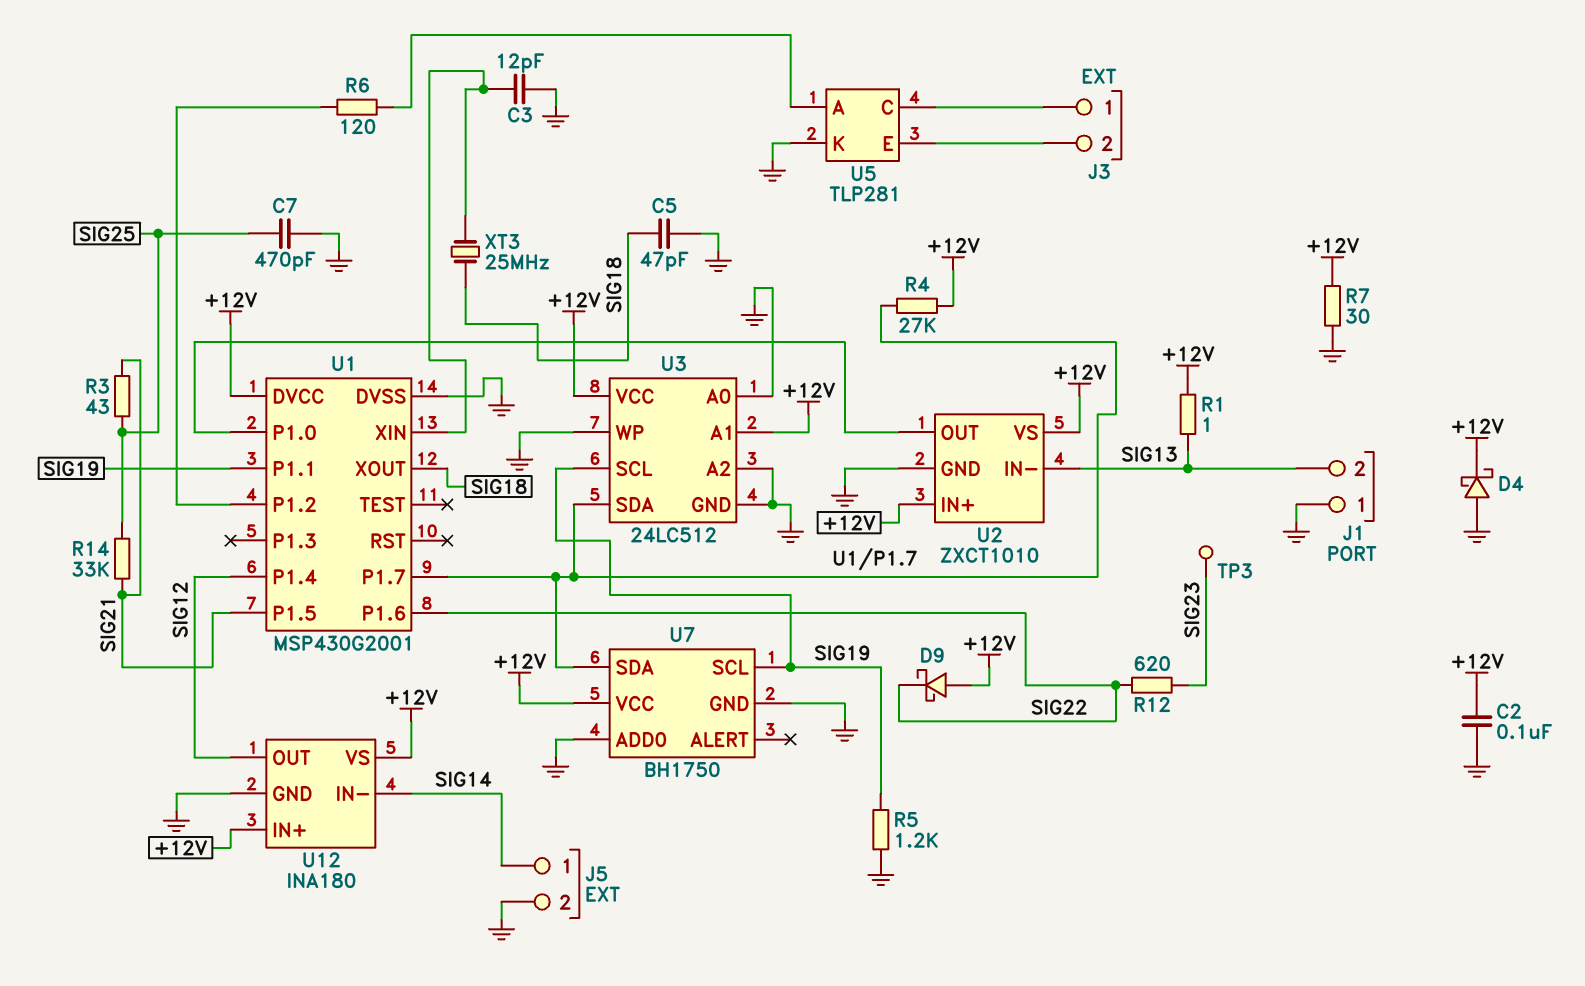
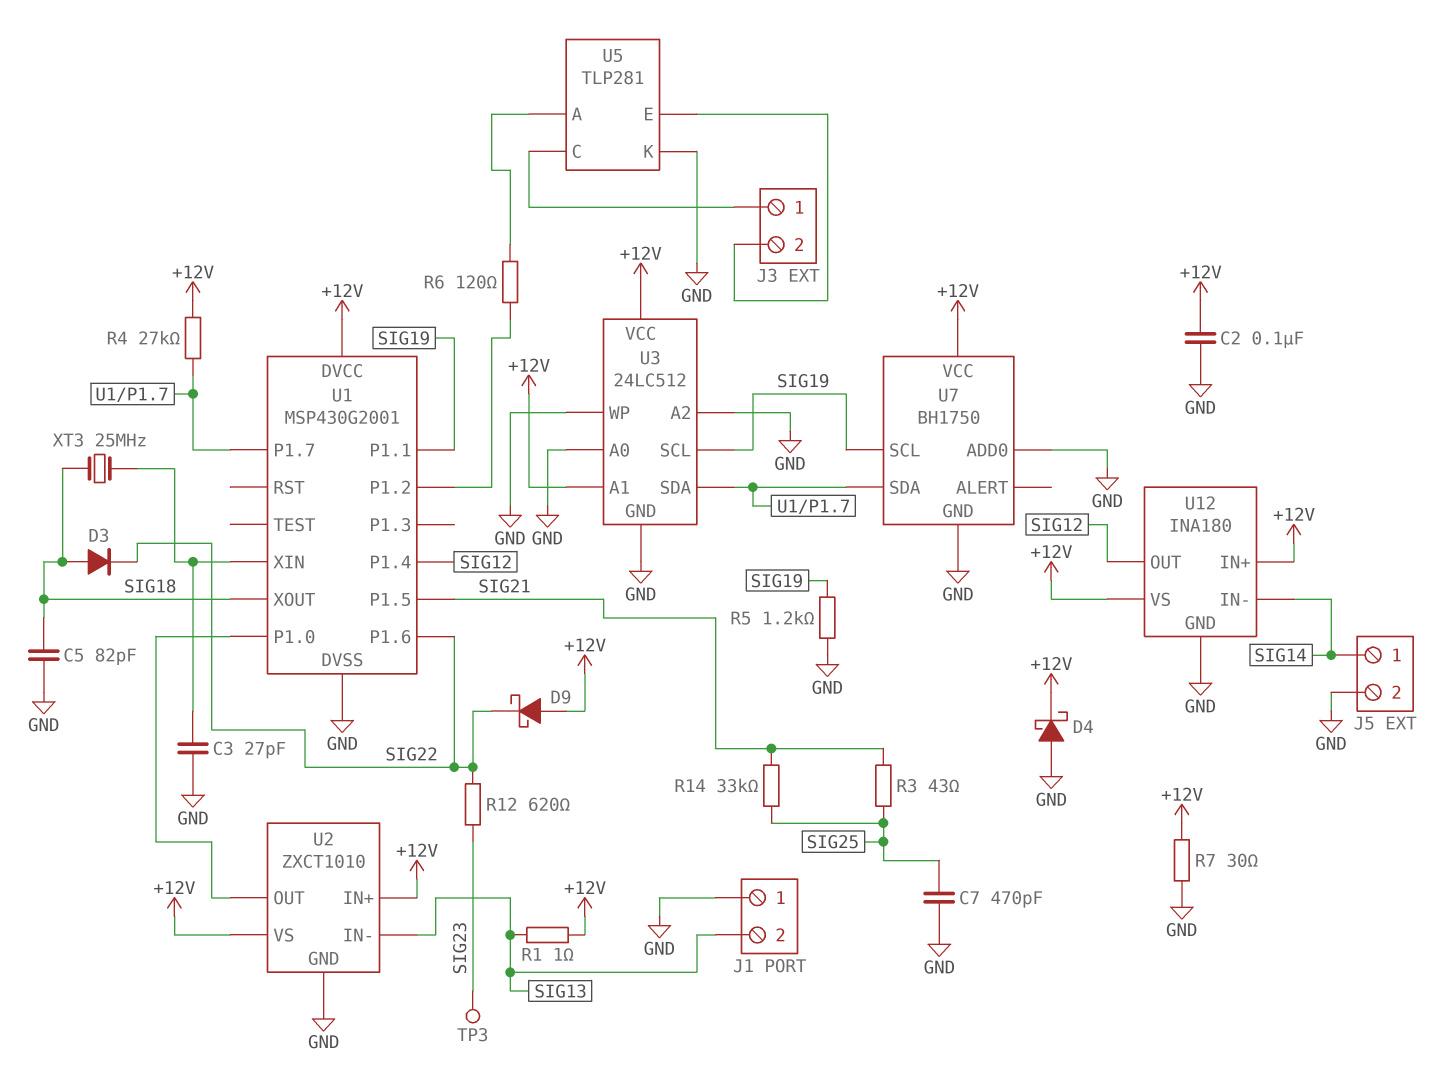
C3: 12pF (GND, U1/XIN) -> 27pF (GND, U1/XIN)
C5: 47pF (GND, SIG18) -> 82pF (GND, SIG18)
D3: none -> diode (A SIG18, K SIG22)

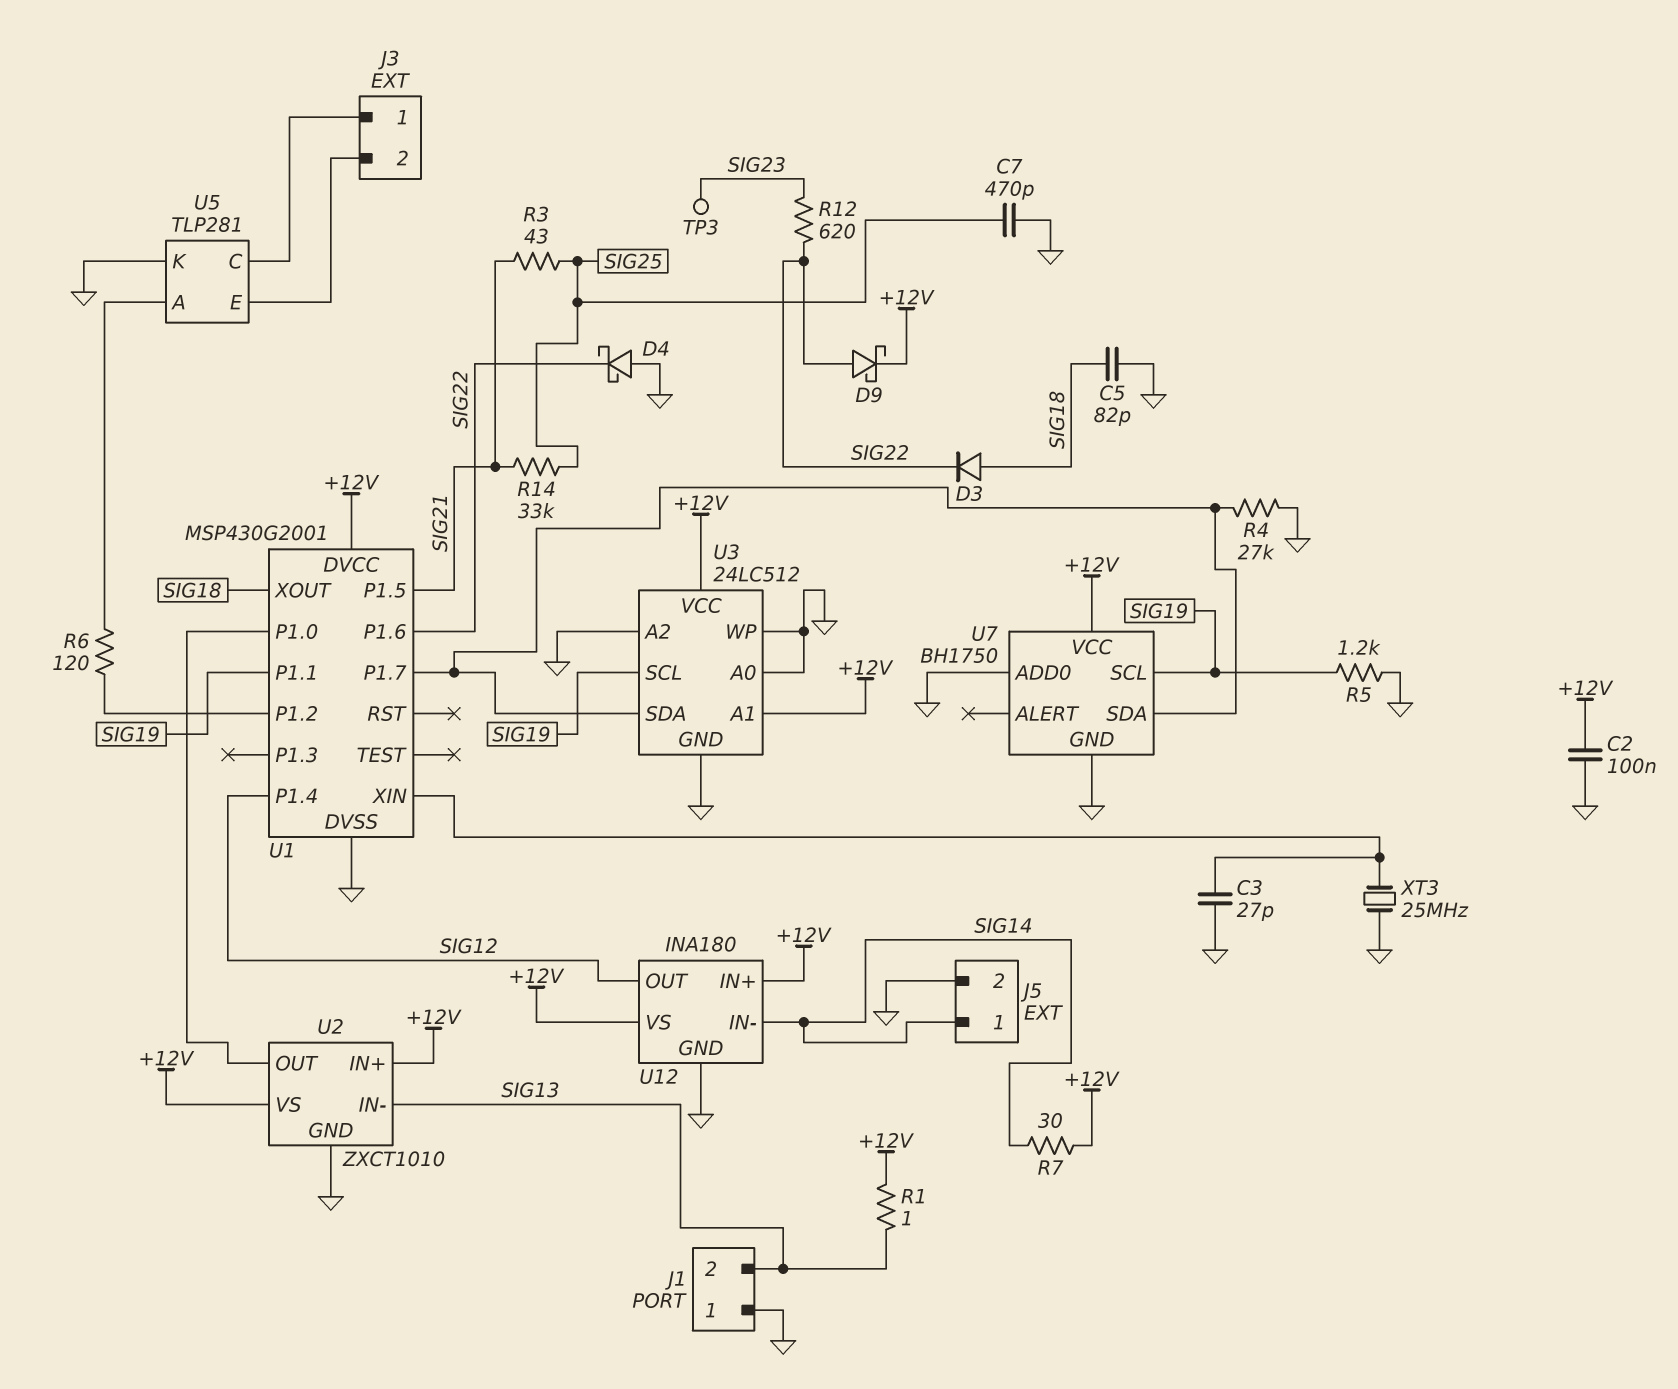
D4: schottky (A GND, K +12V) -> schottky (A GND, K SIG22)
D9: schottky (A +12V, K SIG22) -> schottky (A SIG22, K +12V)
R4: 27k (+12V, U1/P1.7) -> 27k (GND, U1/P1.7)
R7: 30 (+12V, GND) -> 30 (+12V, SIG14)
XT3: 25MHz (SIG18, U1/XIN) -> 25MHz (GND, U1/XIN)

